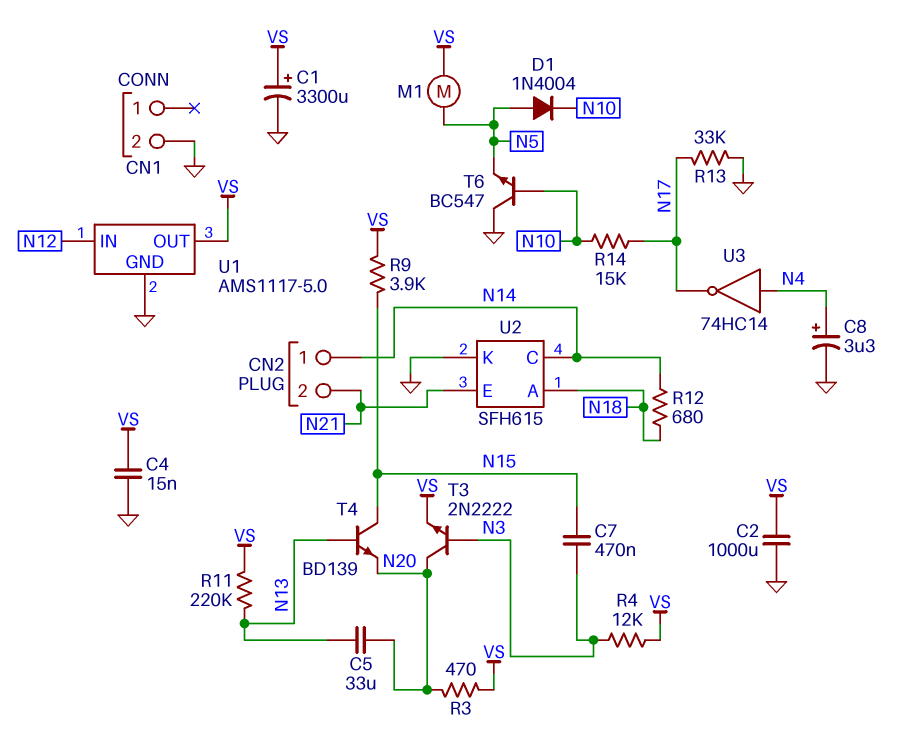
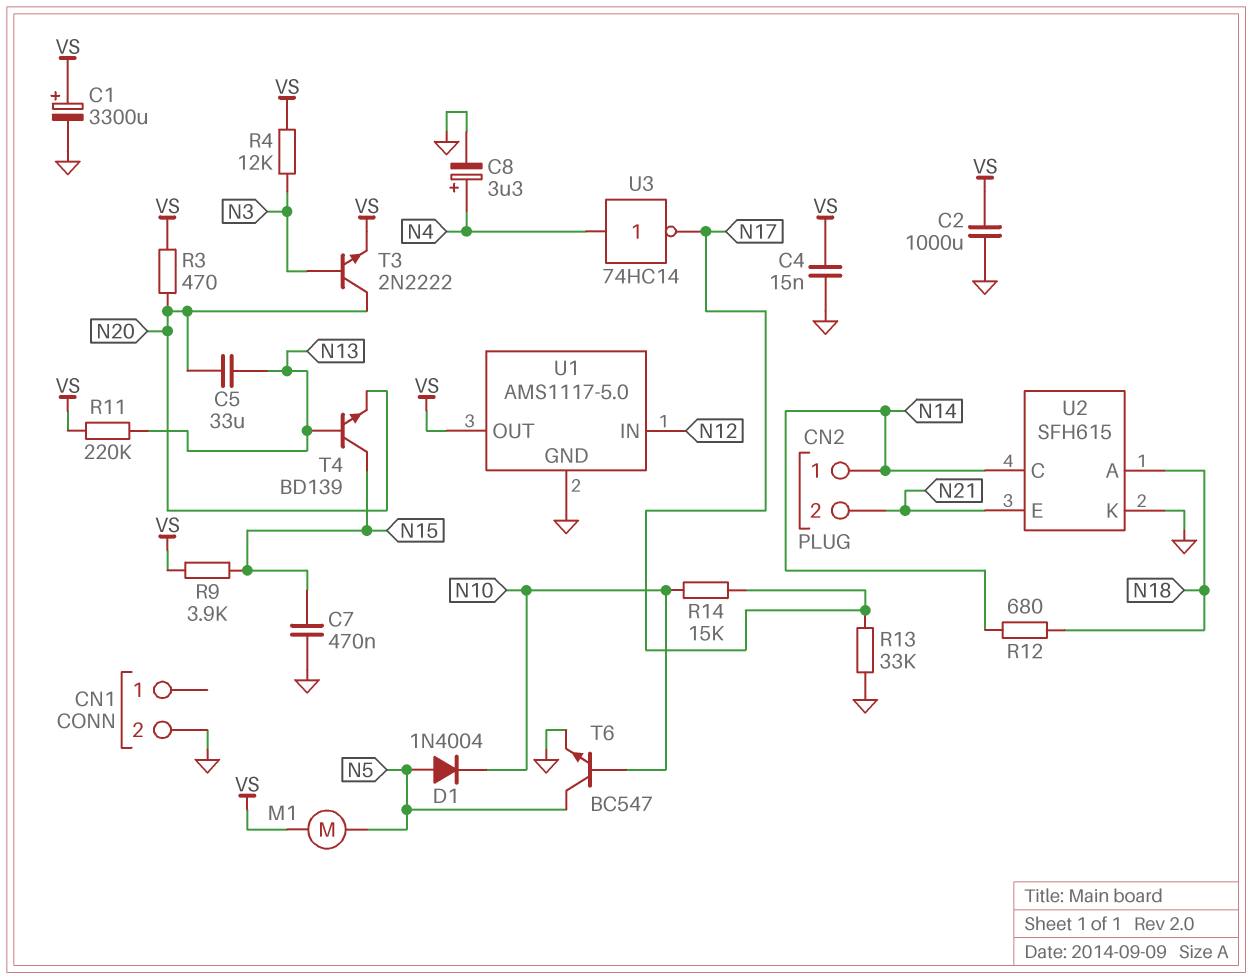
C7: 470nF (N3, N15) -> 470nF (GND, N15)
T6: NPN BC547 (B N10, C GND, E N5) -> NPN BC547 (B N10, C N5, E GND)

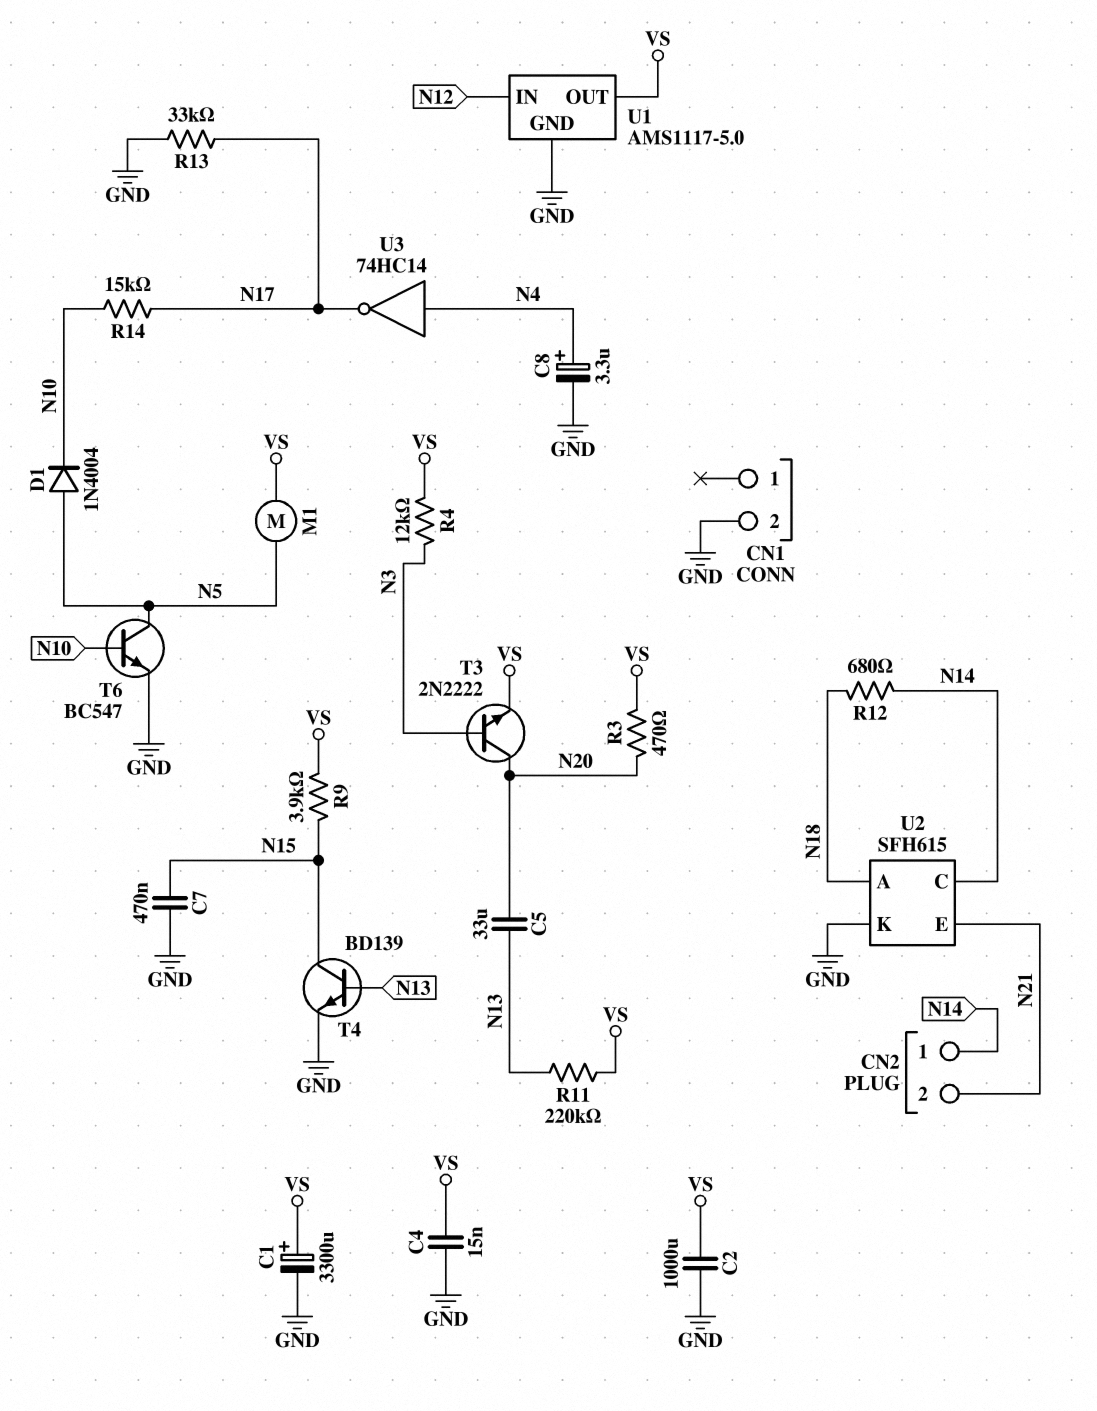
T4: NPN BD139 (B N13, C N15, E N20) -> NPN BD139 (B N13, C N15, E GND)

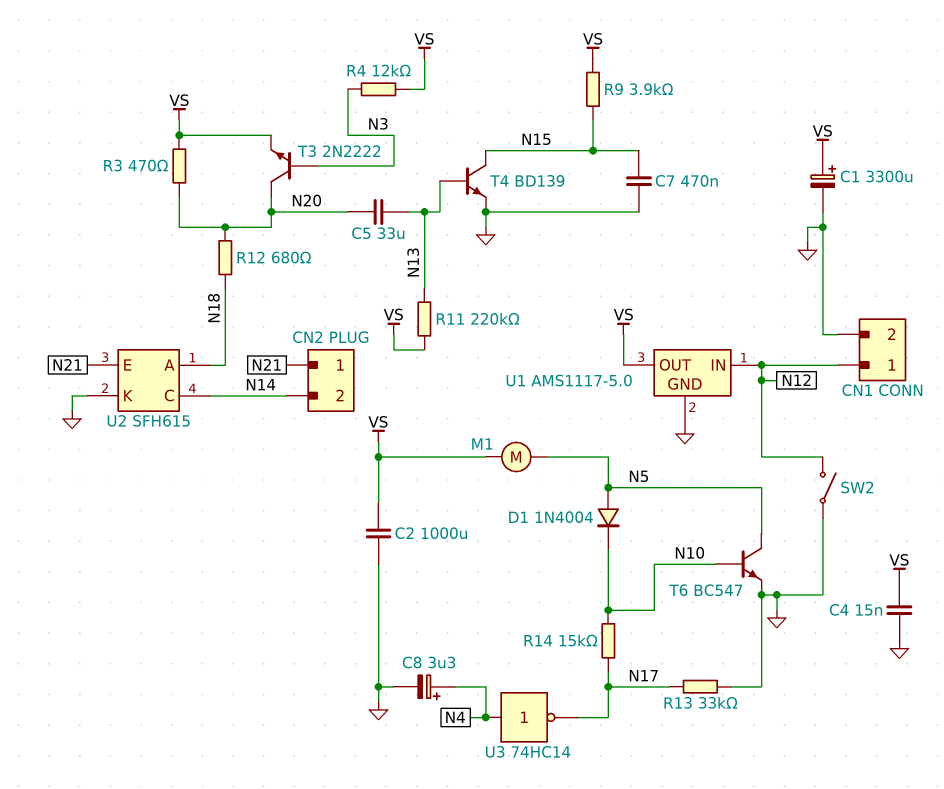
CN1 pin 1: none -> N12
CN2 pin 1: N14 -> N21
CN2 pin 2: N21 -> N14
R12: 680 (N14, N18) -> 680 (N18, N20)
SW2: none -> switch (GND, N12)

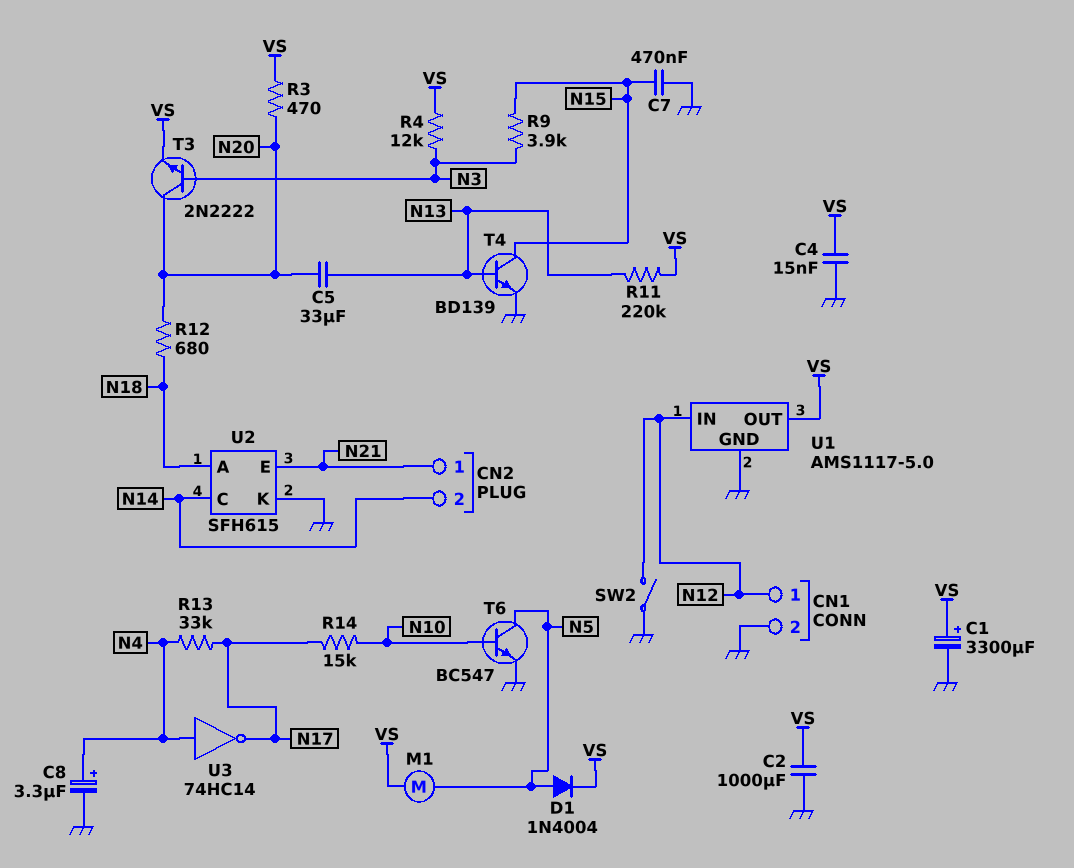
D1: diode 1N4004 (A N5, K N10) -> diode 1N4004 (A N5, K VS)
R9: 3.9k (N15, VS) -> 3.9k (N3, N15)
R13: 33k (GND, N17) -> 33k (N4, N17)

